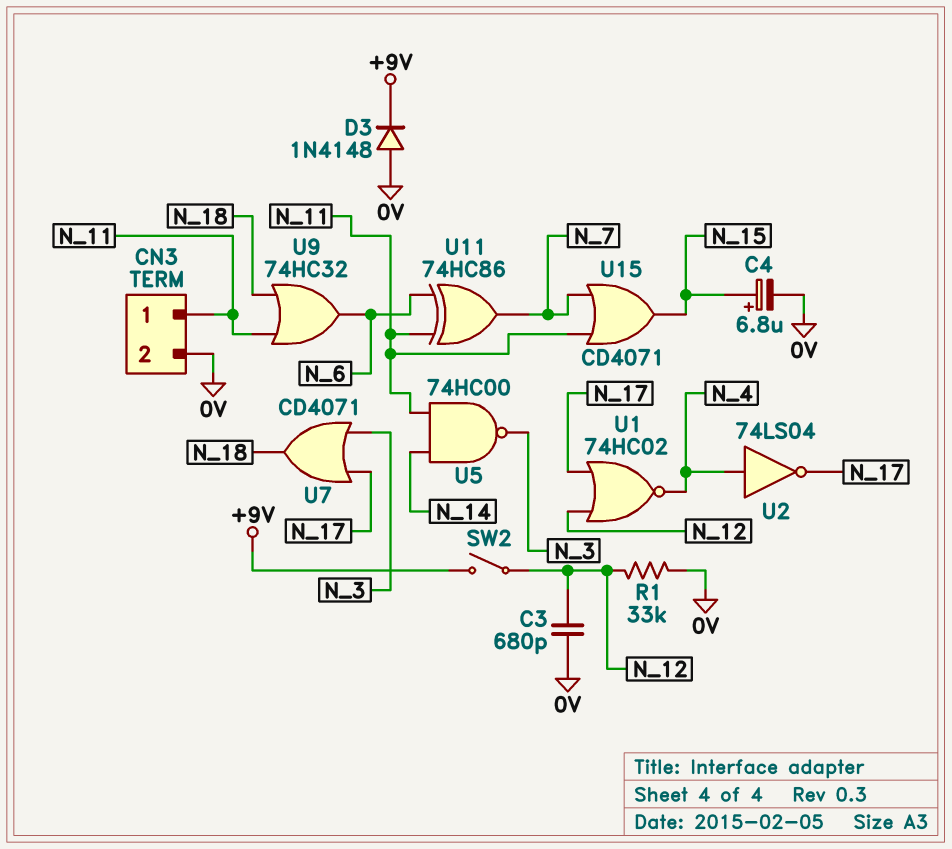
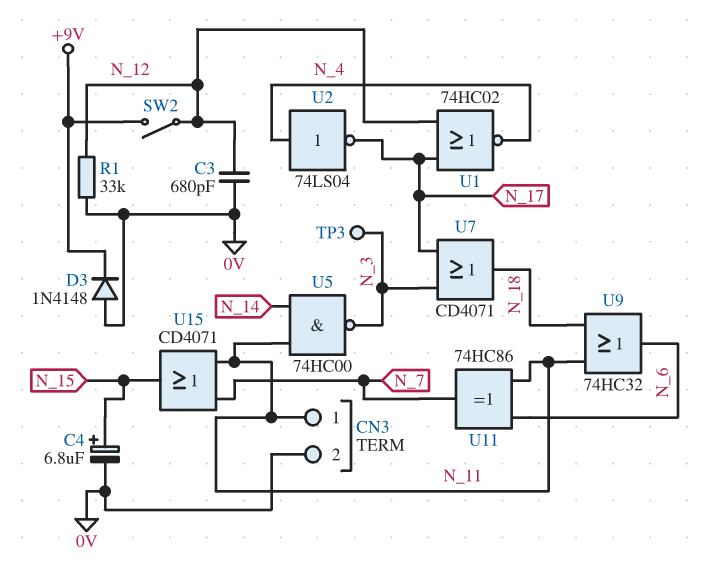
TP3: none -> test point (N_3)

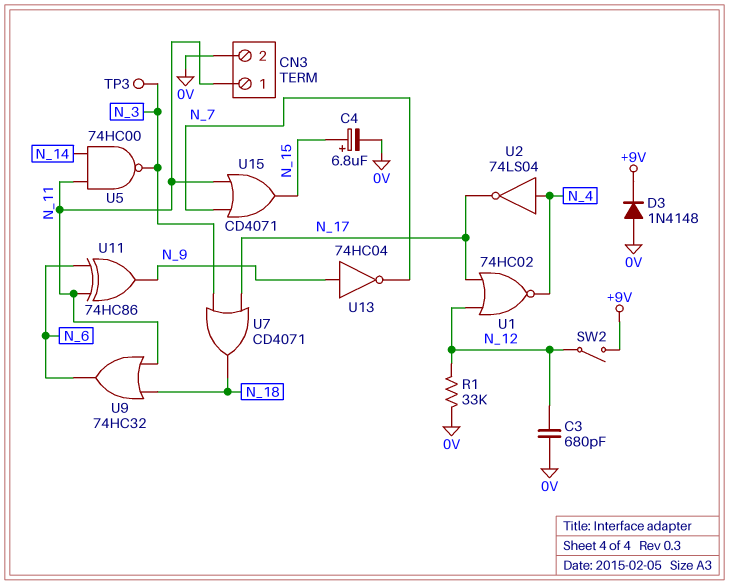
U11: XOR 74HC86 (in N_6, in N_11, out N_7) -> XOR 74HC86 (in N_6, in N_11, out N_9)
U13: none -> NOT 74HC04 (in N_9, out N_7)

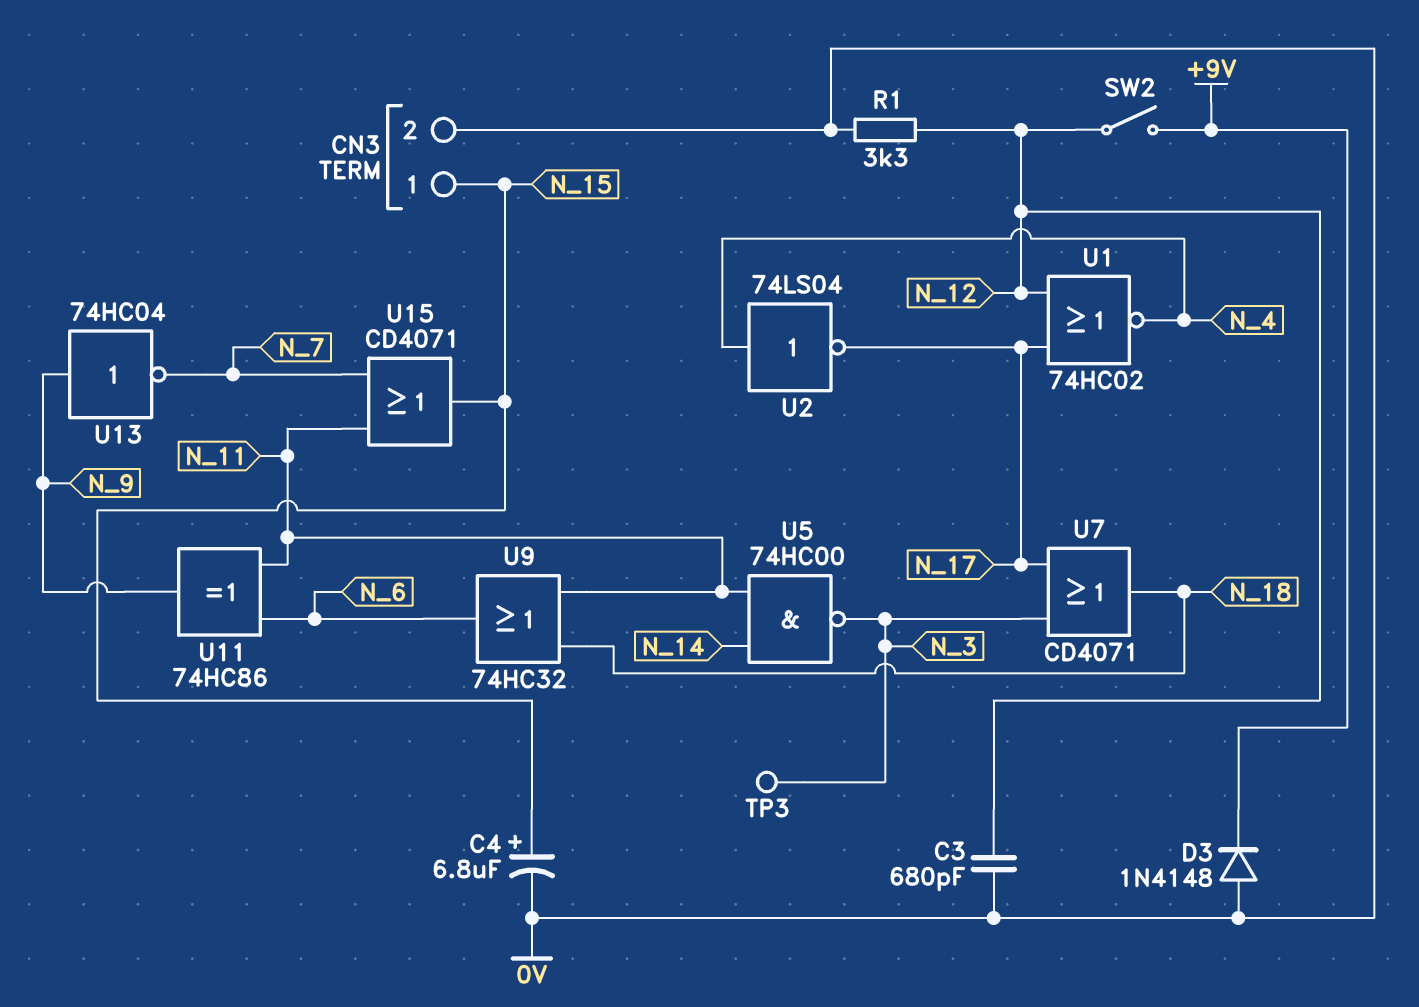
CN3 pin 1: N_11 -> N_15
R1: 33k (0V, N_12) -> 3.3k (0V, N_12)

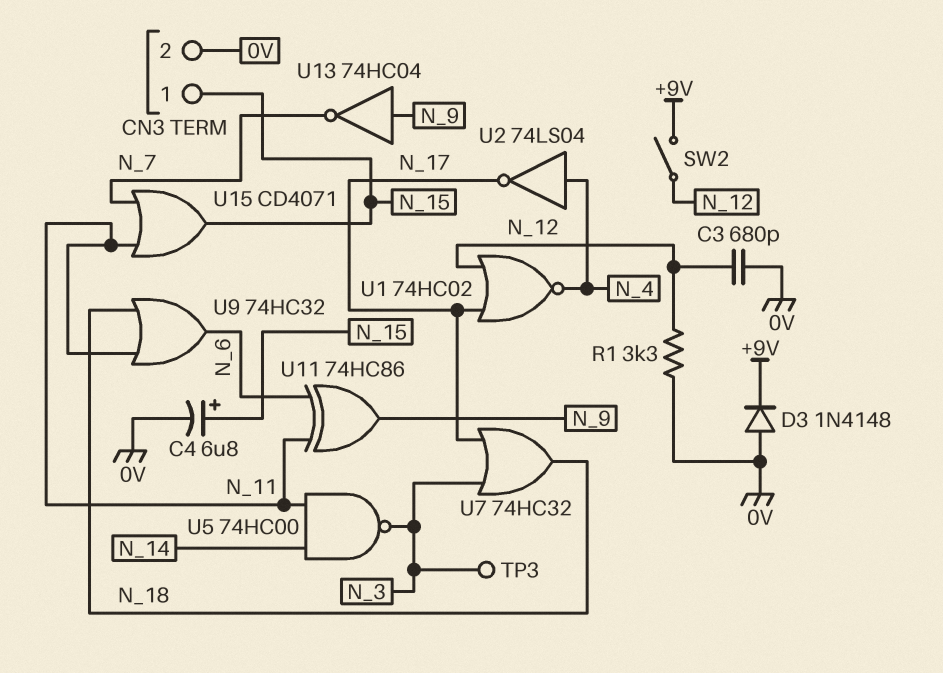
U7: OR CD4071 (in N_3, in N_17, out N_18) -> OR 74HC32 (in N_3, in N_17, out N_18)

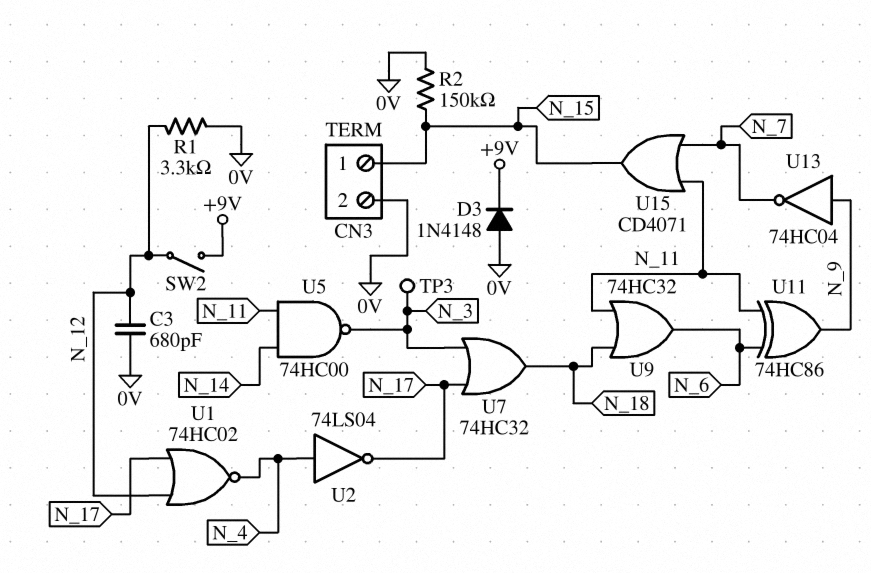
C4: 6.8uF (plus N_15, minus 0V) -> none
R2: none -> 150k (0V, N_15)

